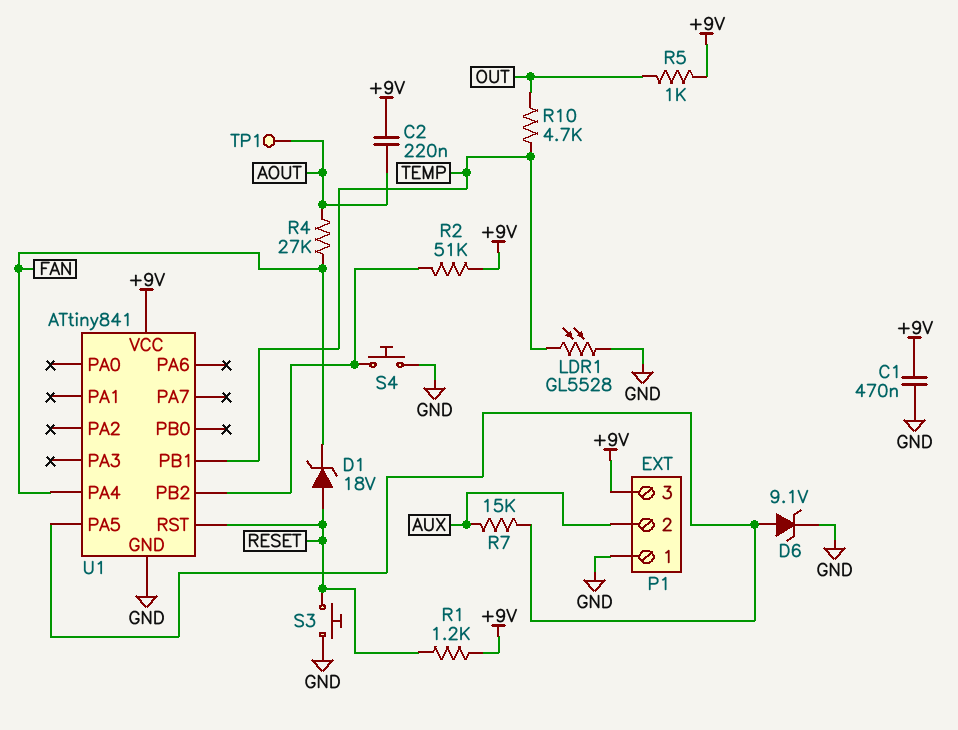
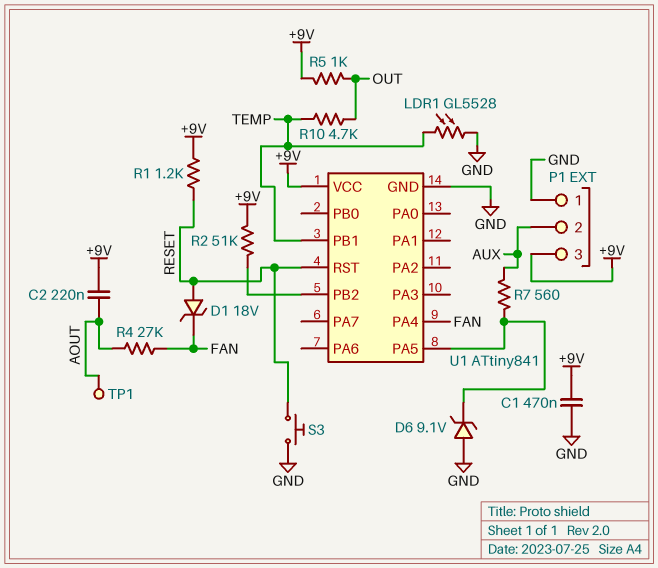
D6: zener 9.1V (A U1/PA5, K GND) -> zener 9.1V (A GND, K U1/PA5)
R7: 15k (AUX, U1/PA5) -> 560 (AUX, U1/PA5)
S4: button (GND, U1/PB2) -> none

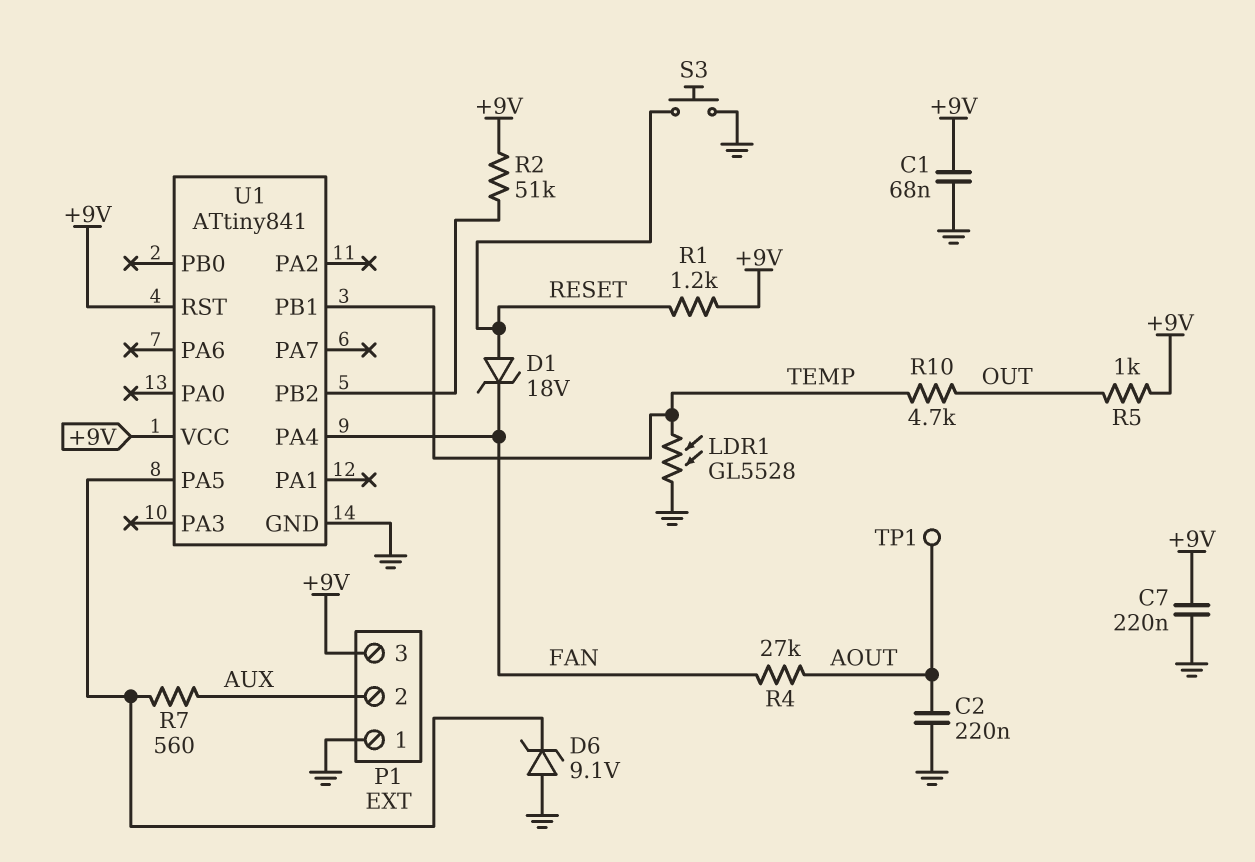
C1: 470nF (+9V, GND) -> 68nF (+9V, GND)
C2: 220nF (+9V, AOUT) -> 220nF (AOUT, GND)
C7: none -> 220nF (+9V, GND)
U1 pin RST: RESET -> +9V

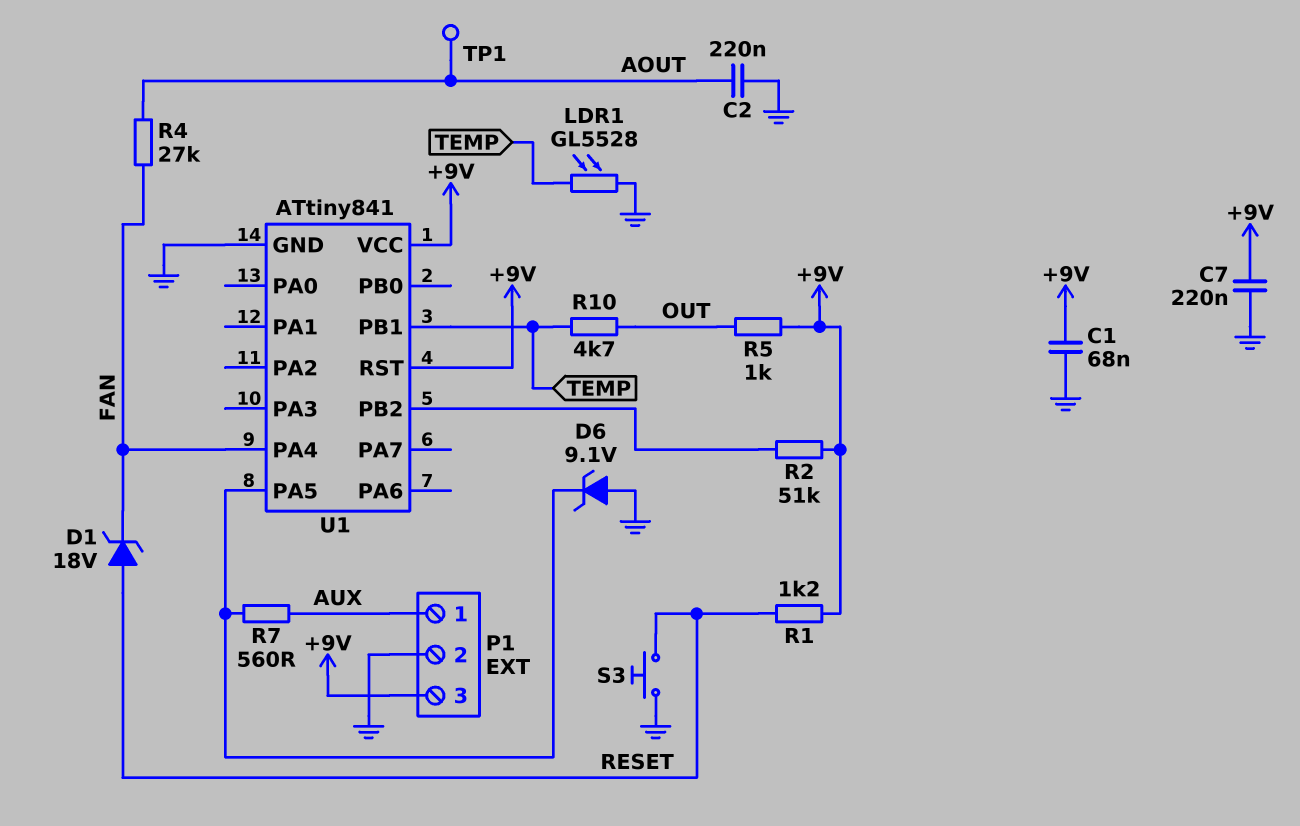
P1 pin 1: GND -> AUX
P1 pin 2: AUX -> GND

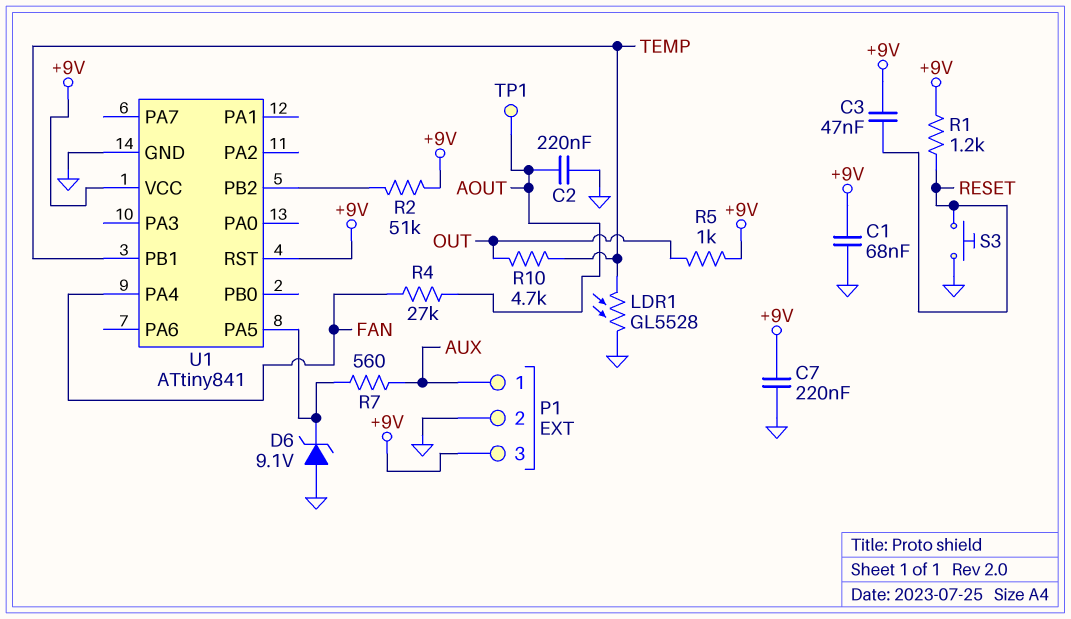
C3: none -> 47nF (+9V, RESET)
D1: zener 18V (A RESET, K FAN) -> none

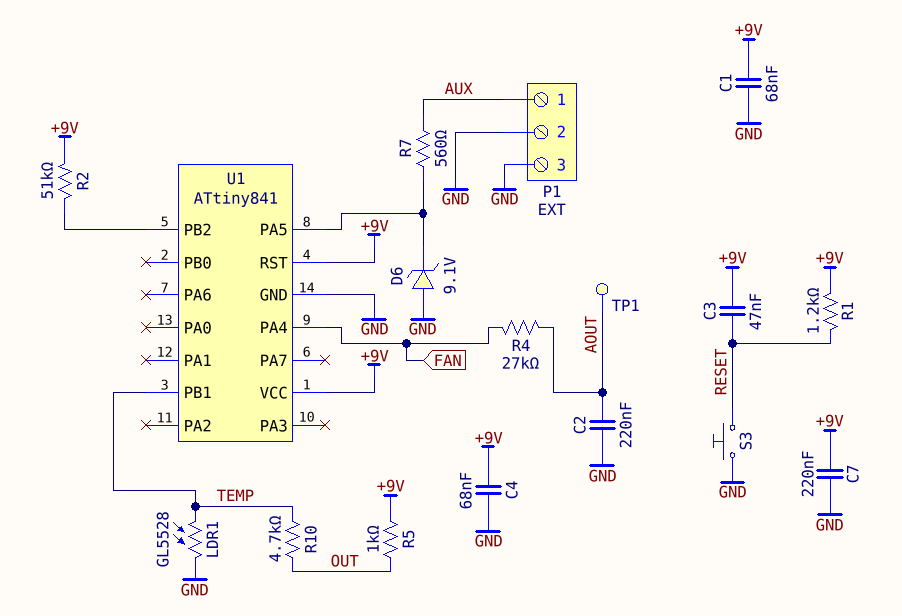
C4: none -> 68nF (+9V, GND)
P1 pin 3: +9V -> GND

